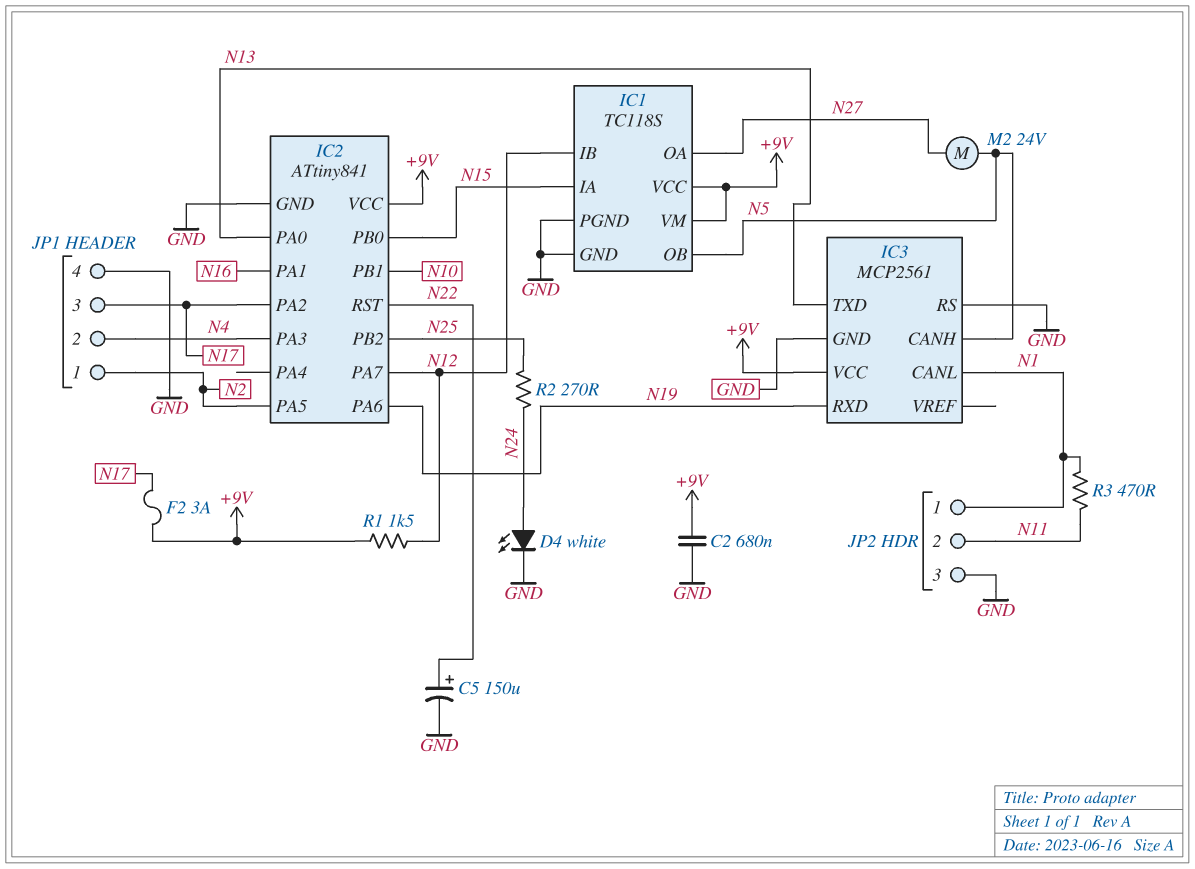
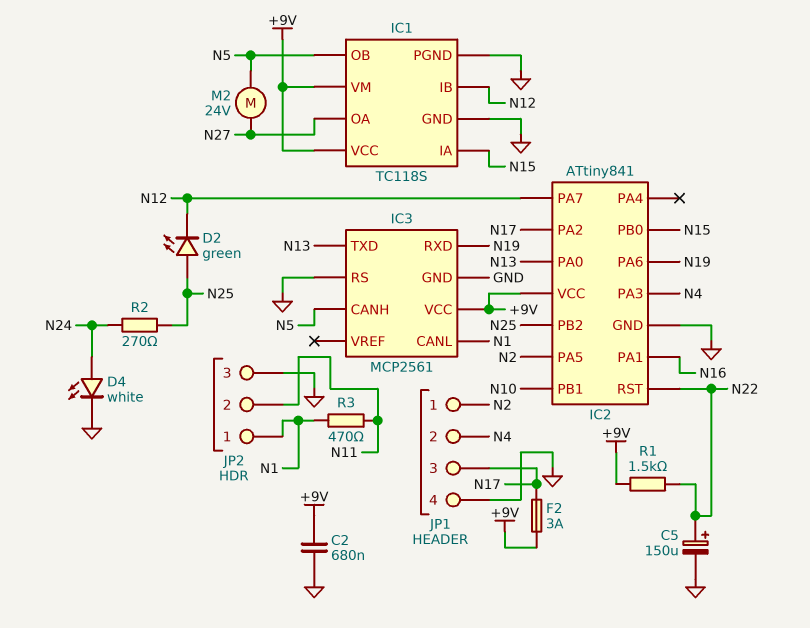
D2: none -> LED green (A N25, K N12)
R1: 1.5k (+9V, N12) -> 1.5k (+9V, N22)

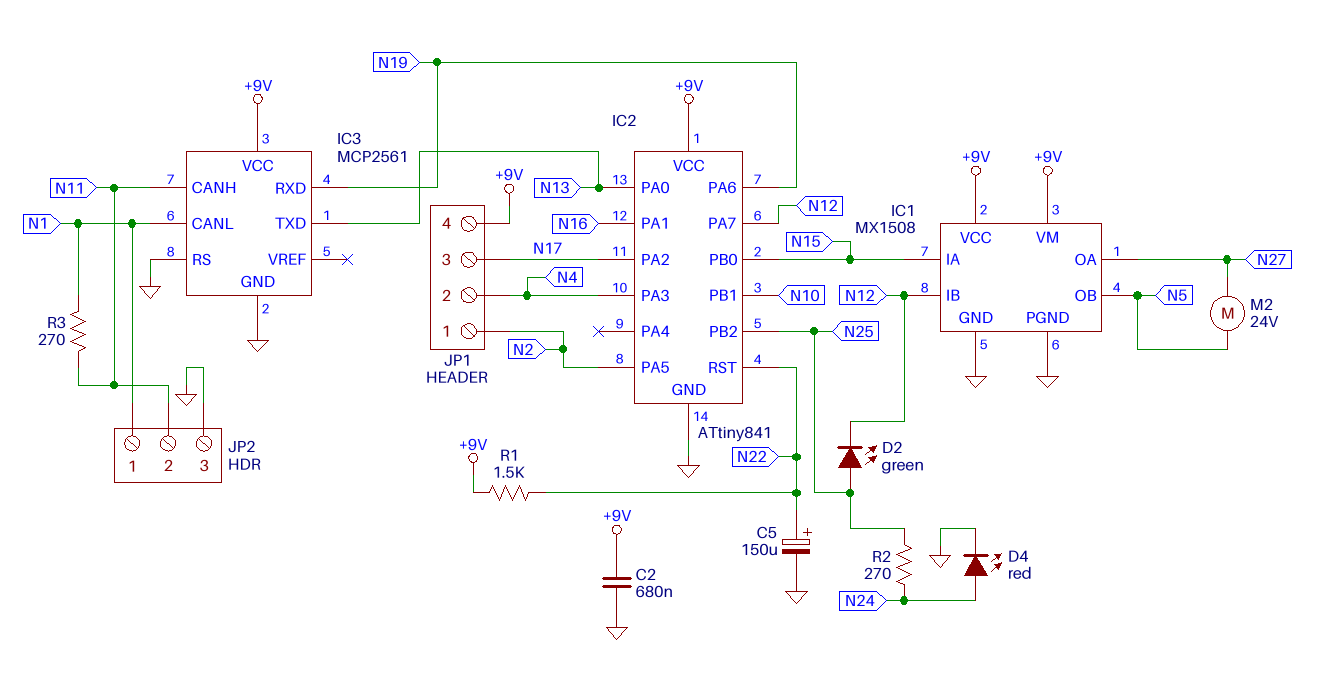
D4: LED white (A N24, K GND) -> LED red (A N24, K GND)
F2: 3A (+9V, N17) -> none
IC1: TC118S -> MX1508
IC3 pin CANH: N5 -> N11
JP1 pin 4: GND -> +9V
R3: 470 (N1, N11) -> 270 (N1, N11)

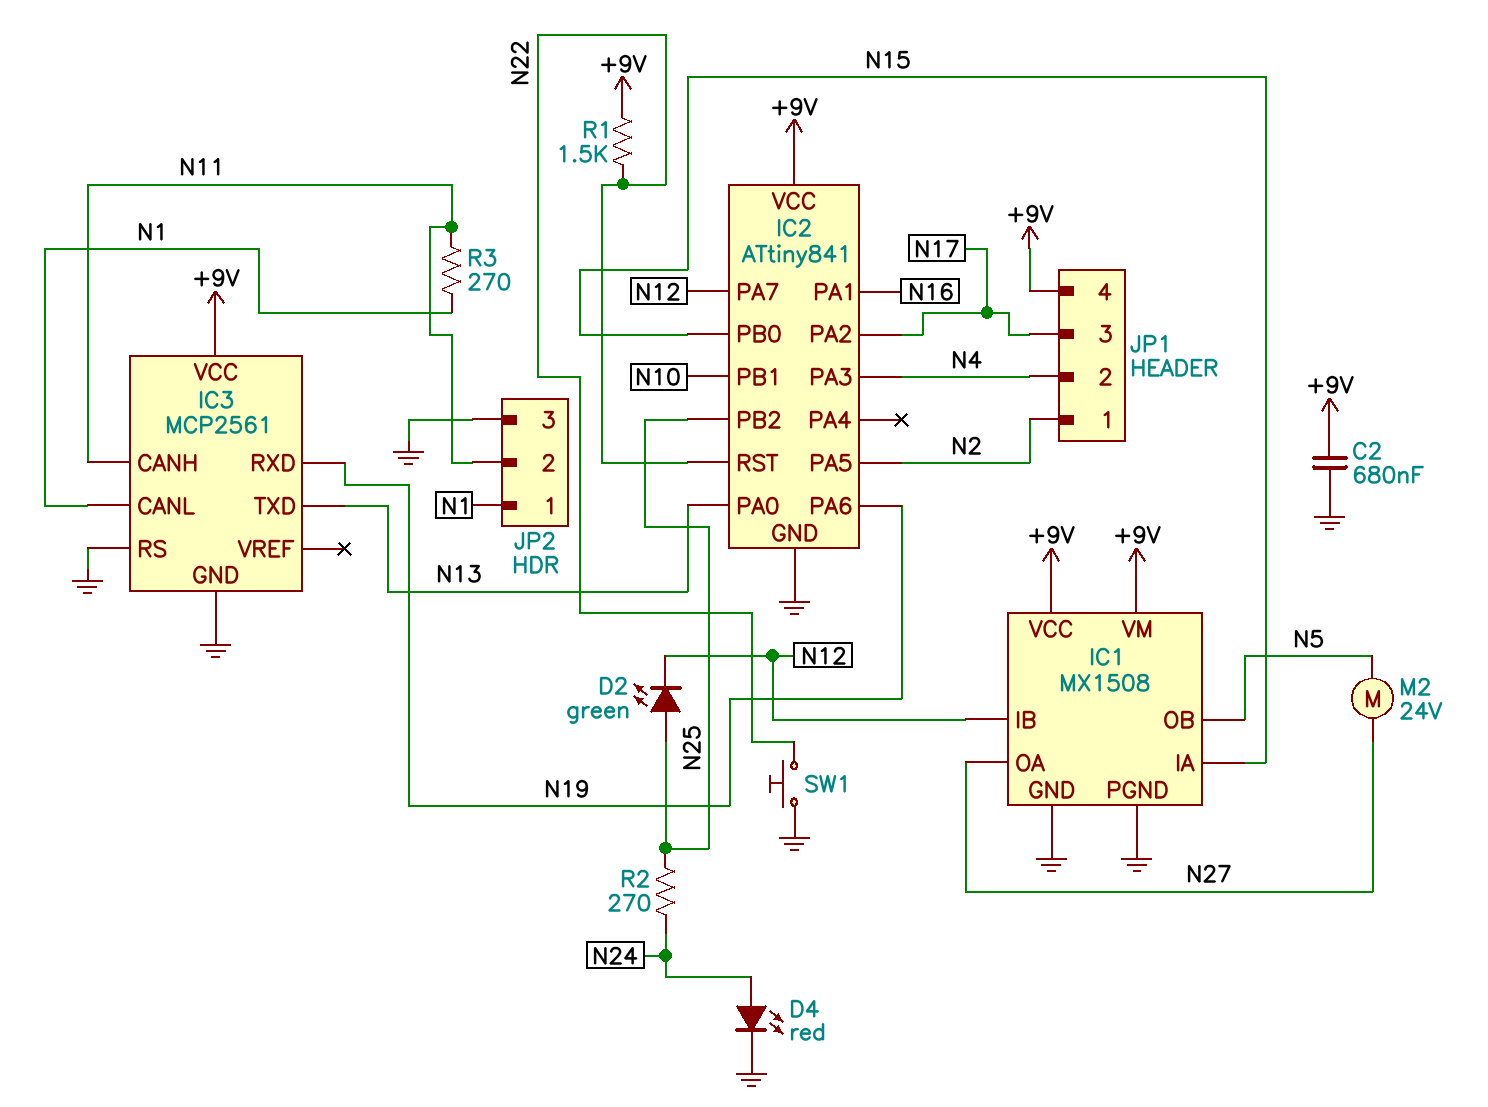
C5: 150uF (plus N22, minus GND) -> none
SW1: none -> button (GND, N22)

